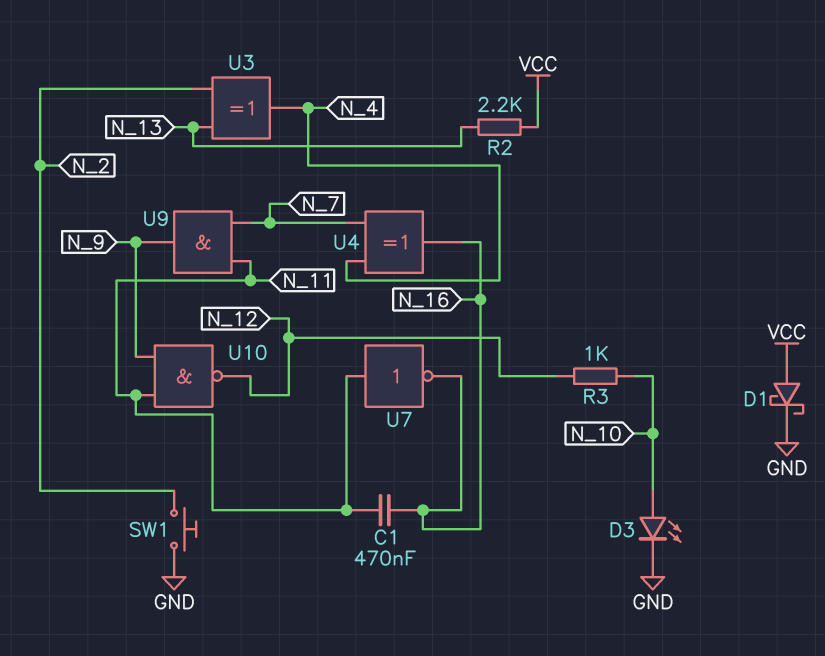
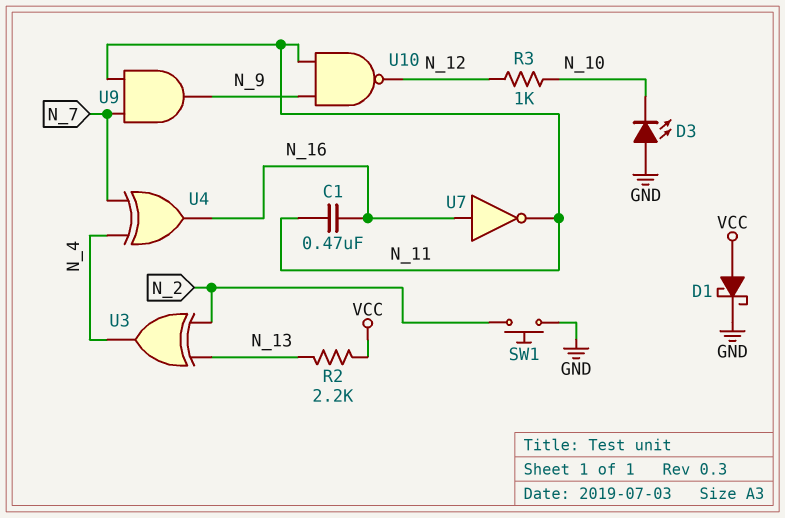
D3: LED (A N_10, K GND) -> LED (A GND, K N_10)
U7: NOT (in N_11, out N_16) -> NOT (in N_16, out N_11)

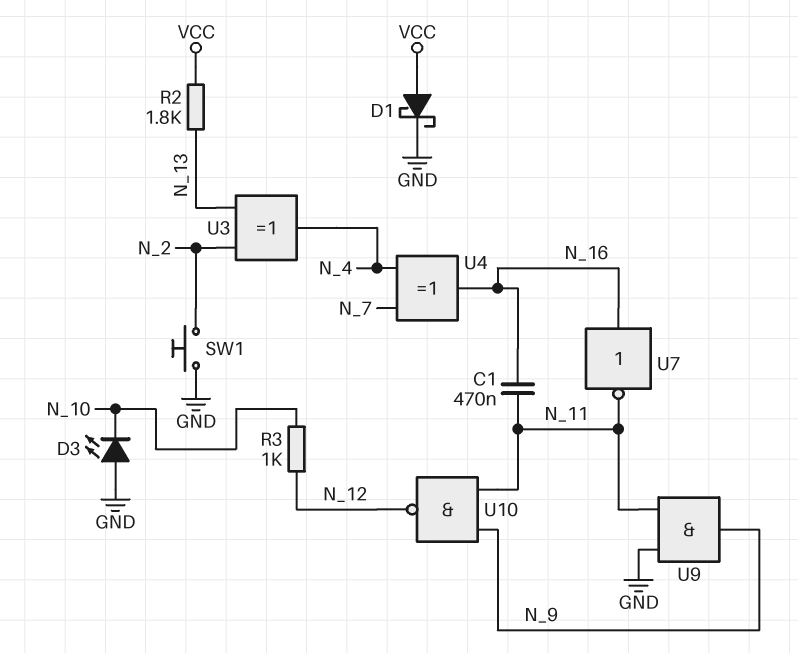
R2: 2.2k (N_13, VCC) -> 1.8k (N_13, VCC)
U9: AND (in N_7, in N_11, out N_9) -> AND (in GND, in N_11, out N_9)

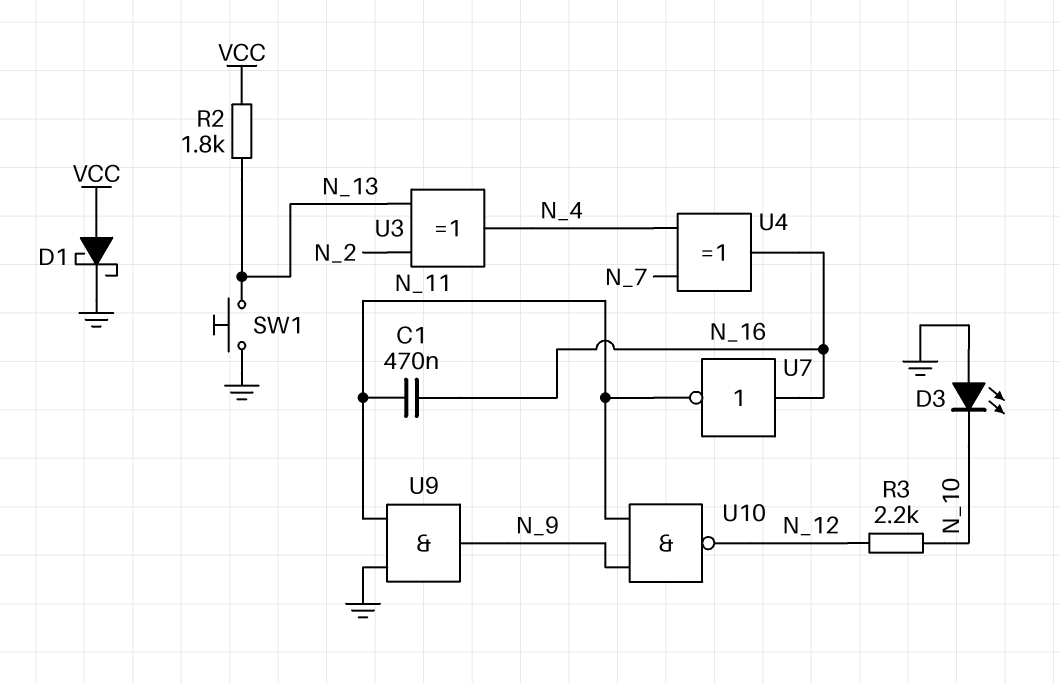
R3: 1k (N_10, N_12) -> 2.2k (N_10, N_12)
SW1: button (GND, N_2) -> button (GND, N_13)

